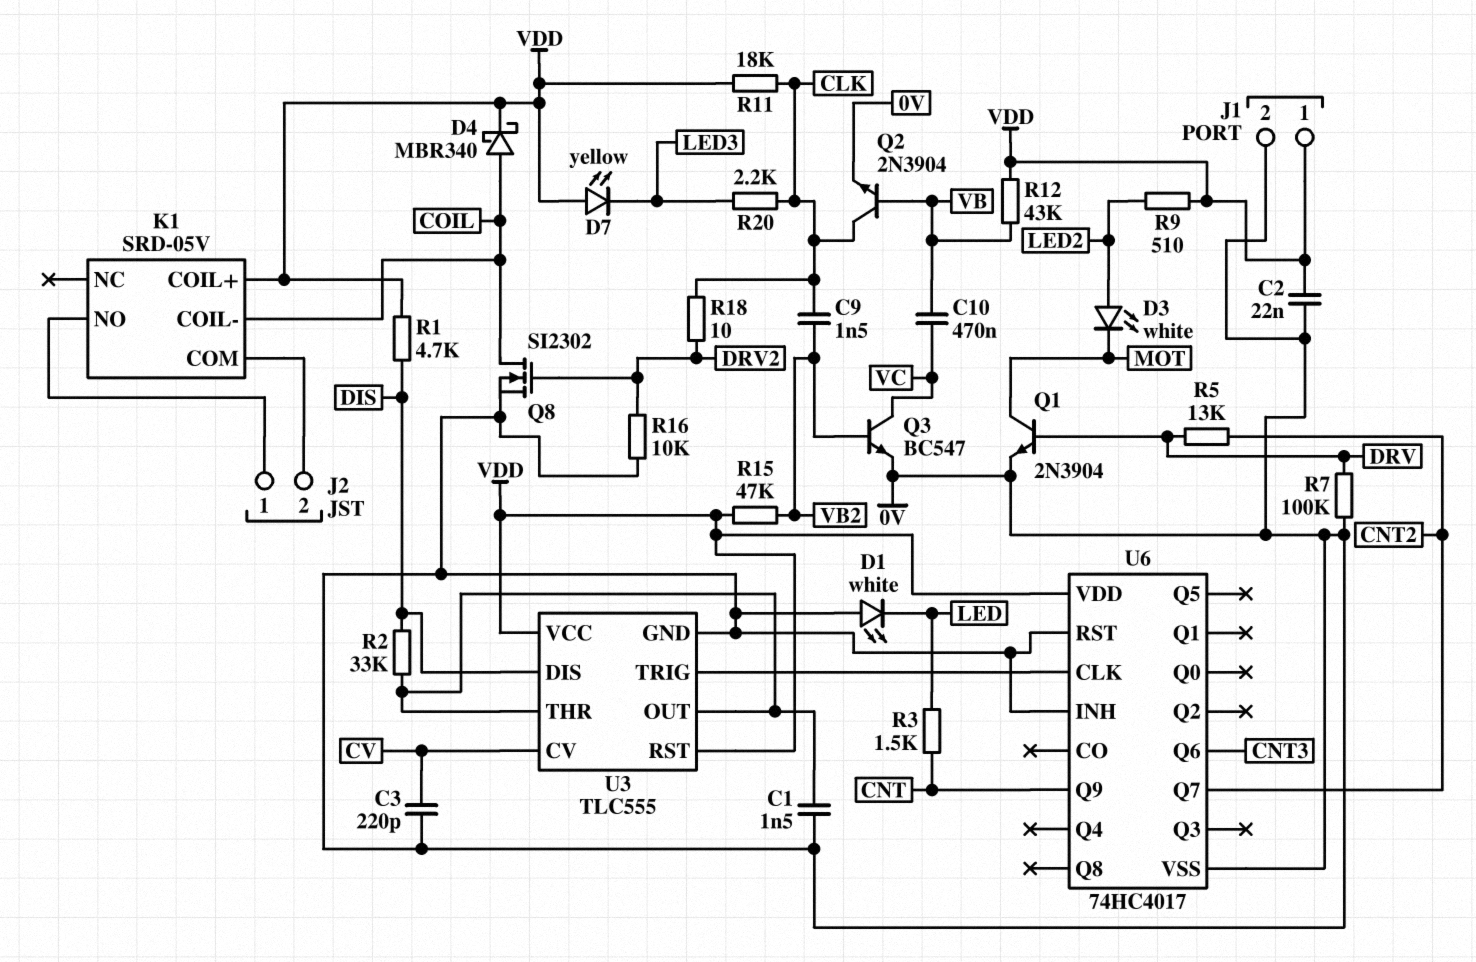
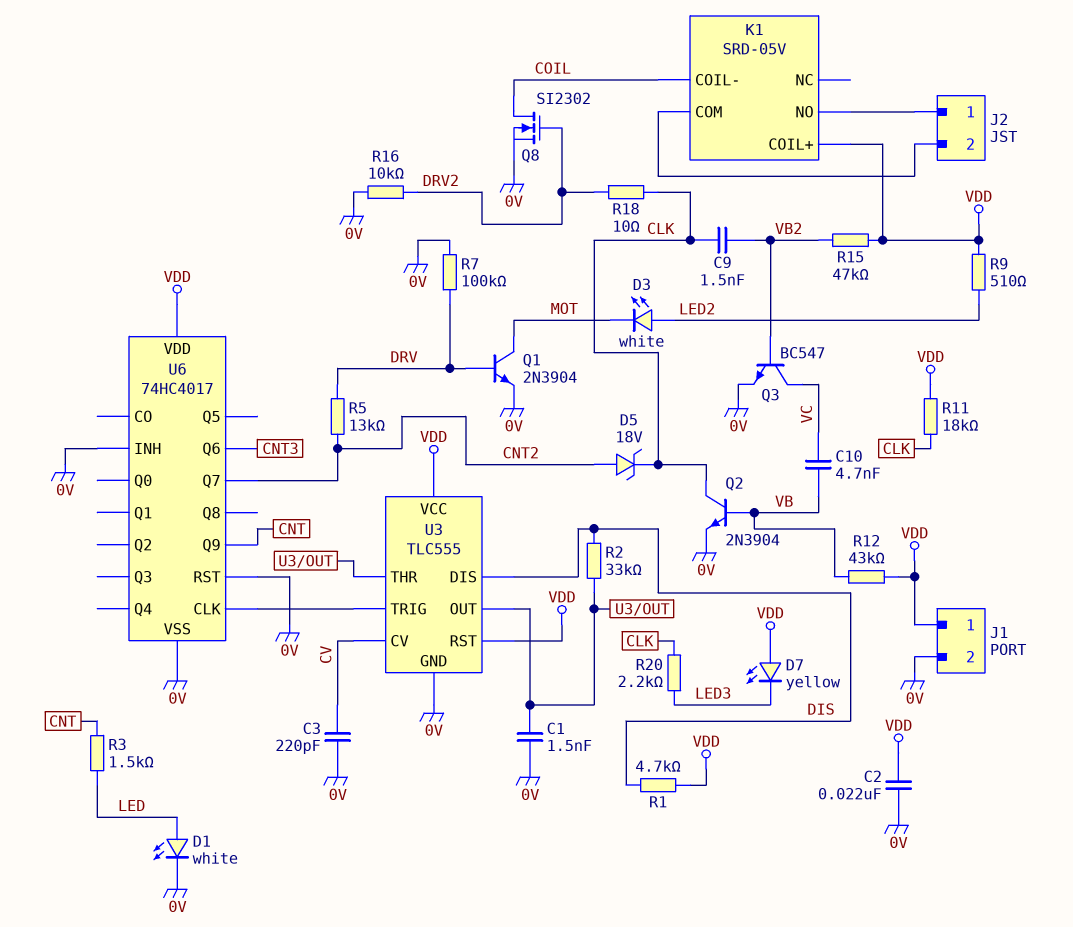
C10: 470nF (VB, VC) -> 4.7nF (VB, VC)
D1: LED white (A 0V, K LED) -> LED white (A LED, K 0V)
D4: schottky MBR340 (A COIL, K VDD) -> none
D5: none -> zener 18V (A CNT2, K CLK)

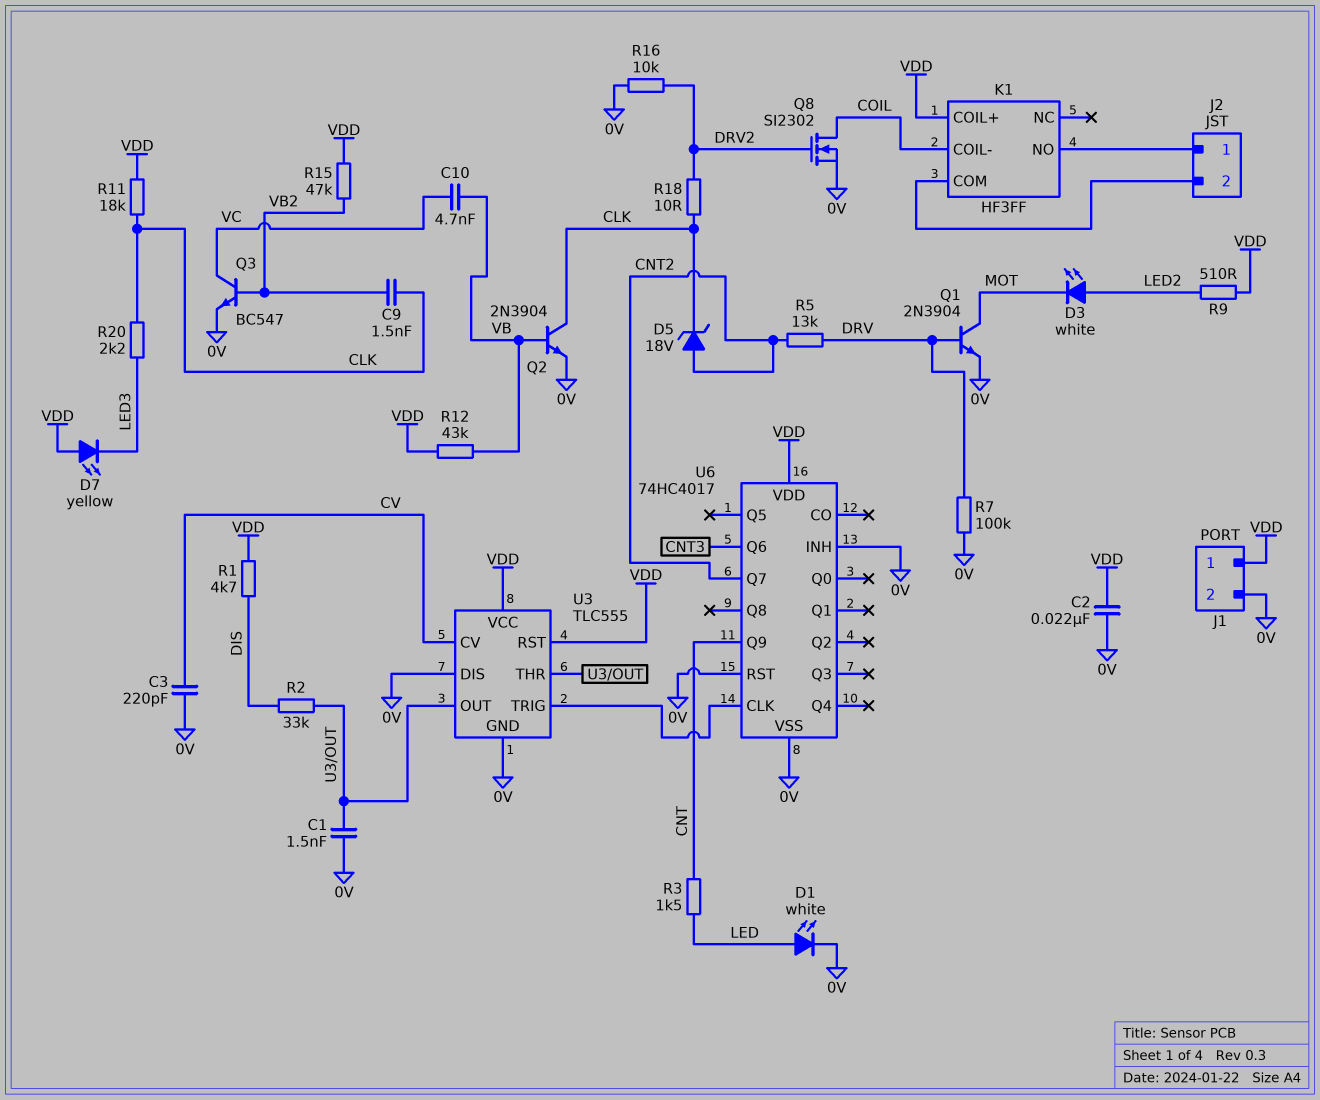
K1: SRD-05V -> HF3FF
U3 pin DIS: DIS -> 0V

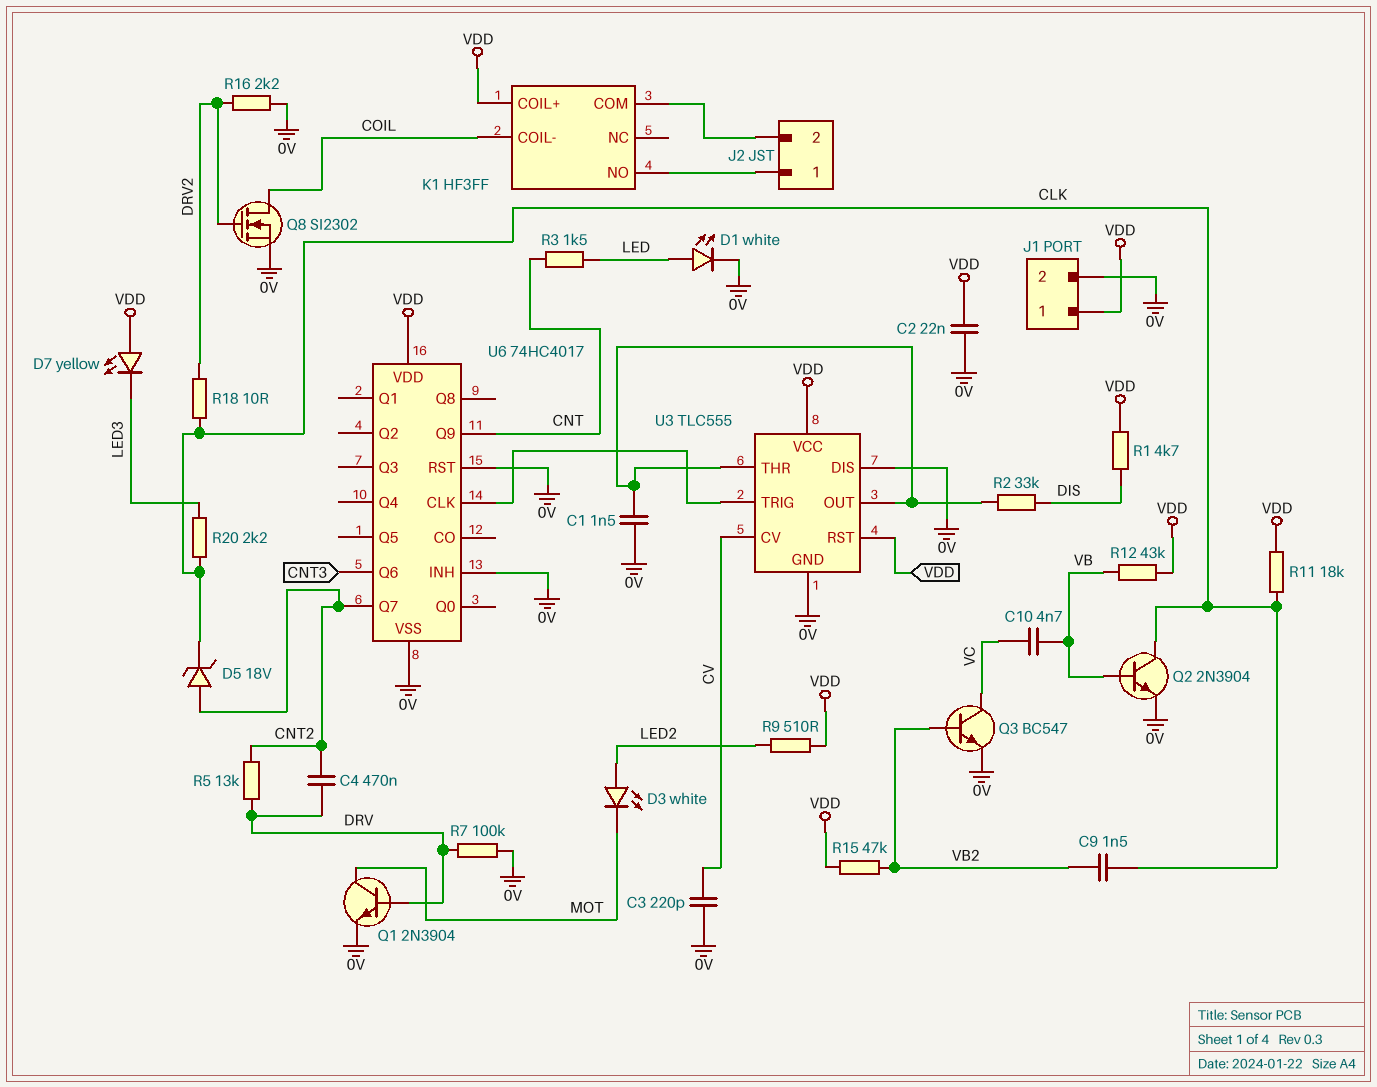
C4: none -> 470nF (CNT2, DRV)
R16: 10k (0V, DRV2) -> 2.2k (0V, DRV2)

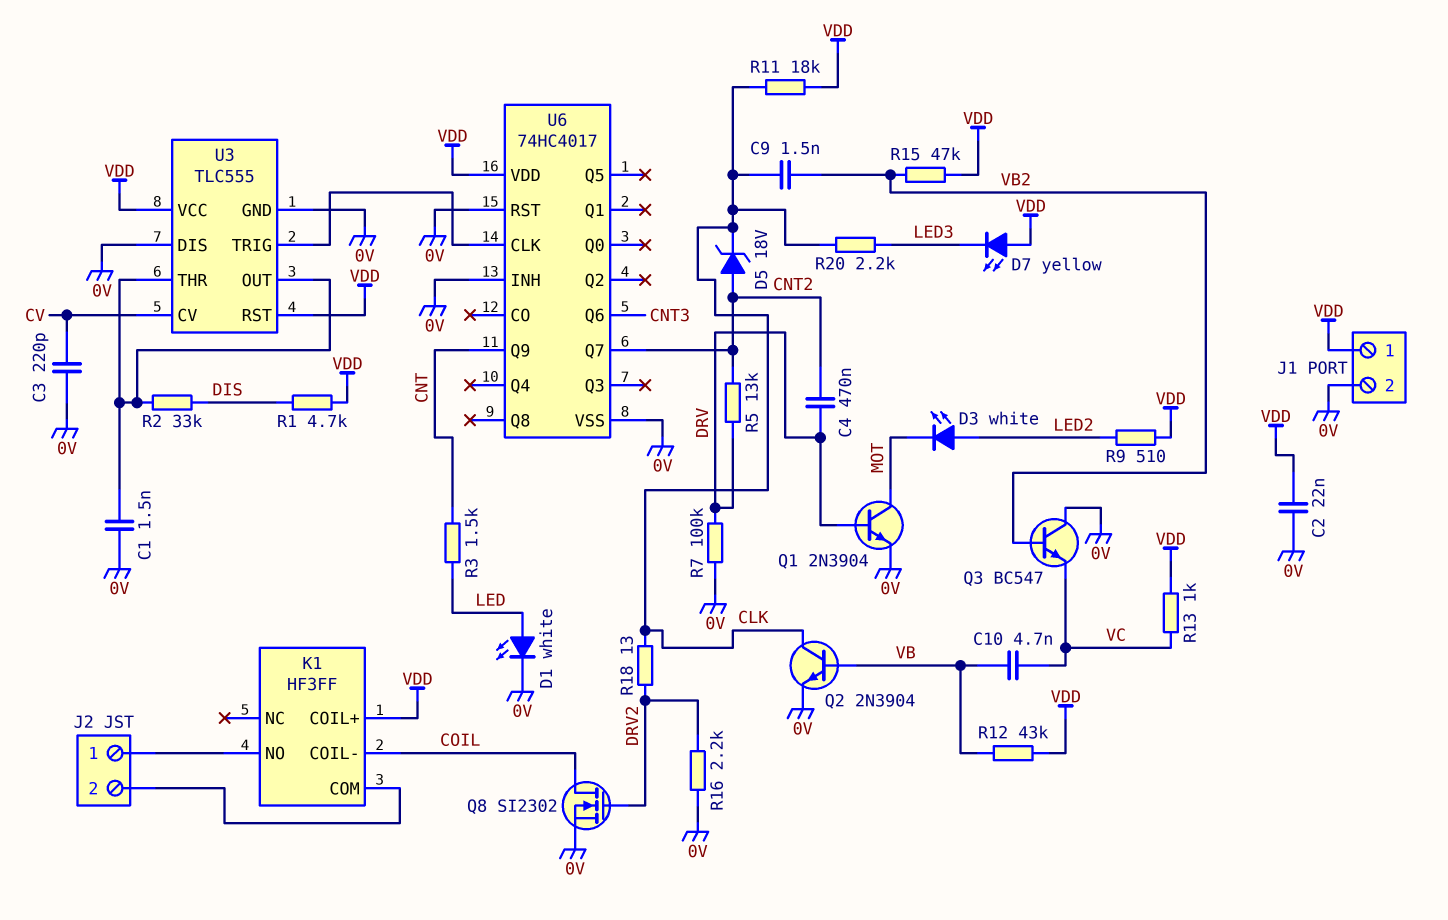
Q3: NPN BC547 (B VB2, C VC, E 0V) -> NPN BC547 (B VB2, C 0V, E VC)
R13: none -> 1k (VC, VDD)
R18: 10 (CLK, DRV2) -> 13 (CLK, DRV2)

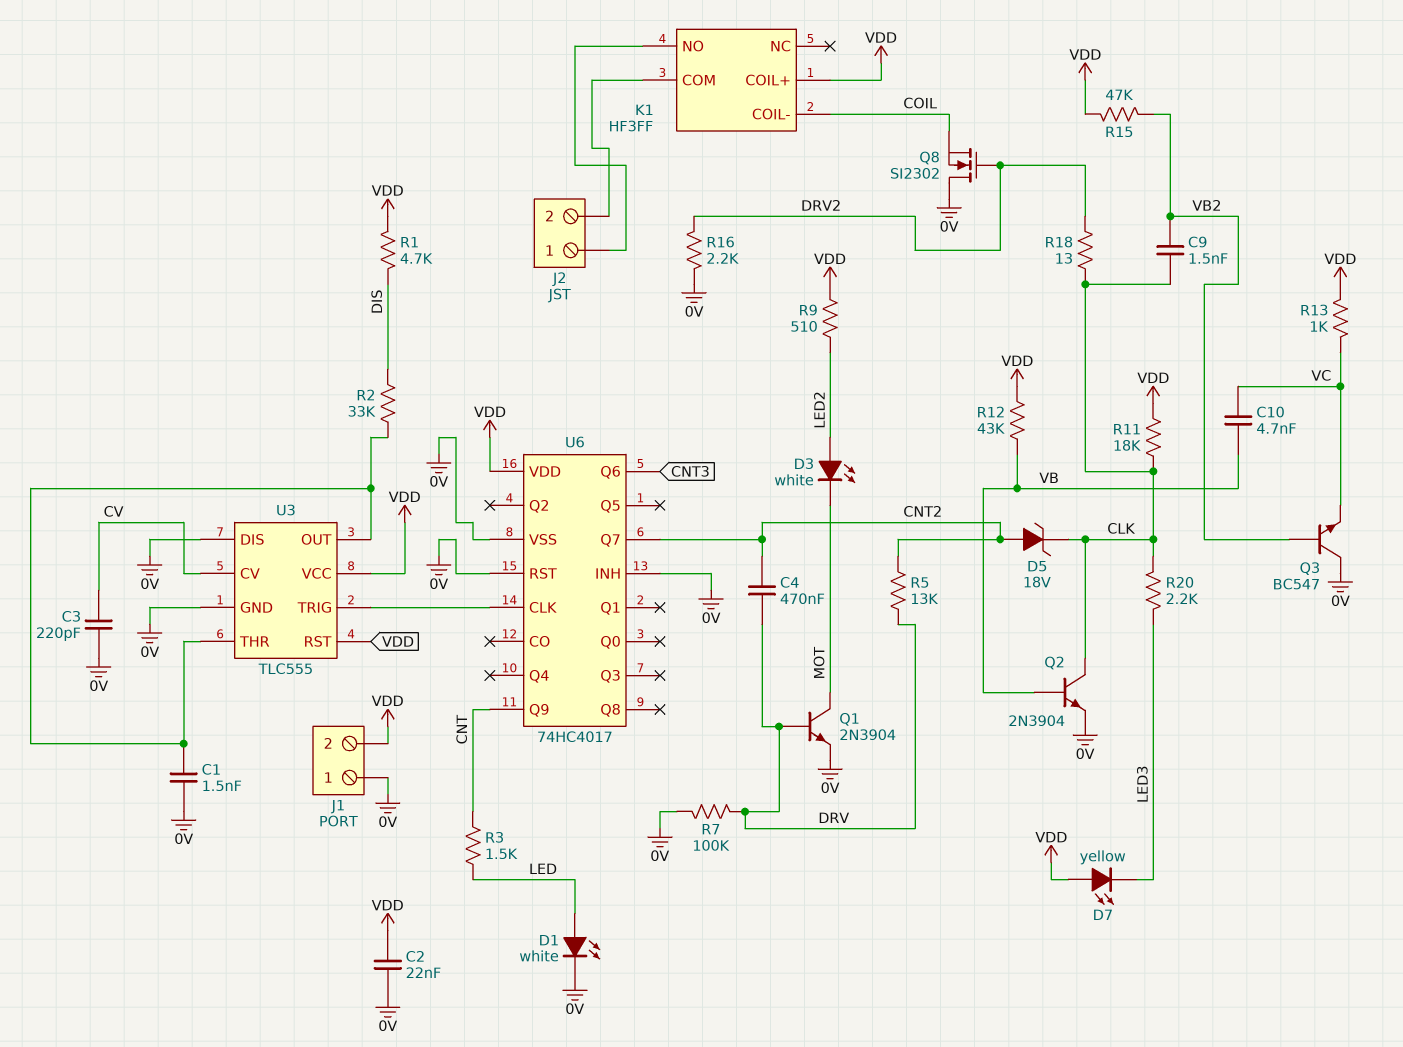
J1 pin 1: VDD -> 0V
J1 pin 2: 0V -> VDD
Q8: NMOS SI2302 (G DRV2, D COIL, S 0V) -> NMOS SI2302 (G DRV2, D 0V, S COIL)

